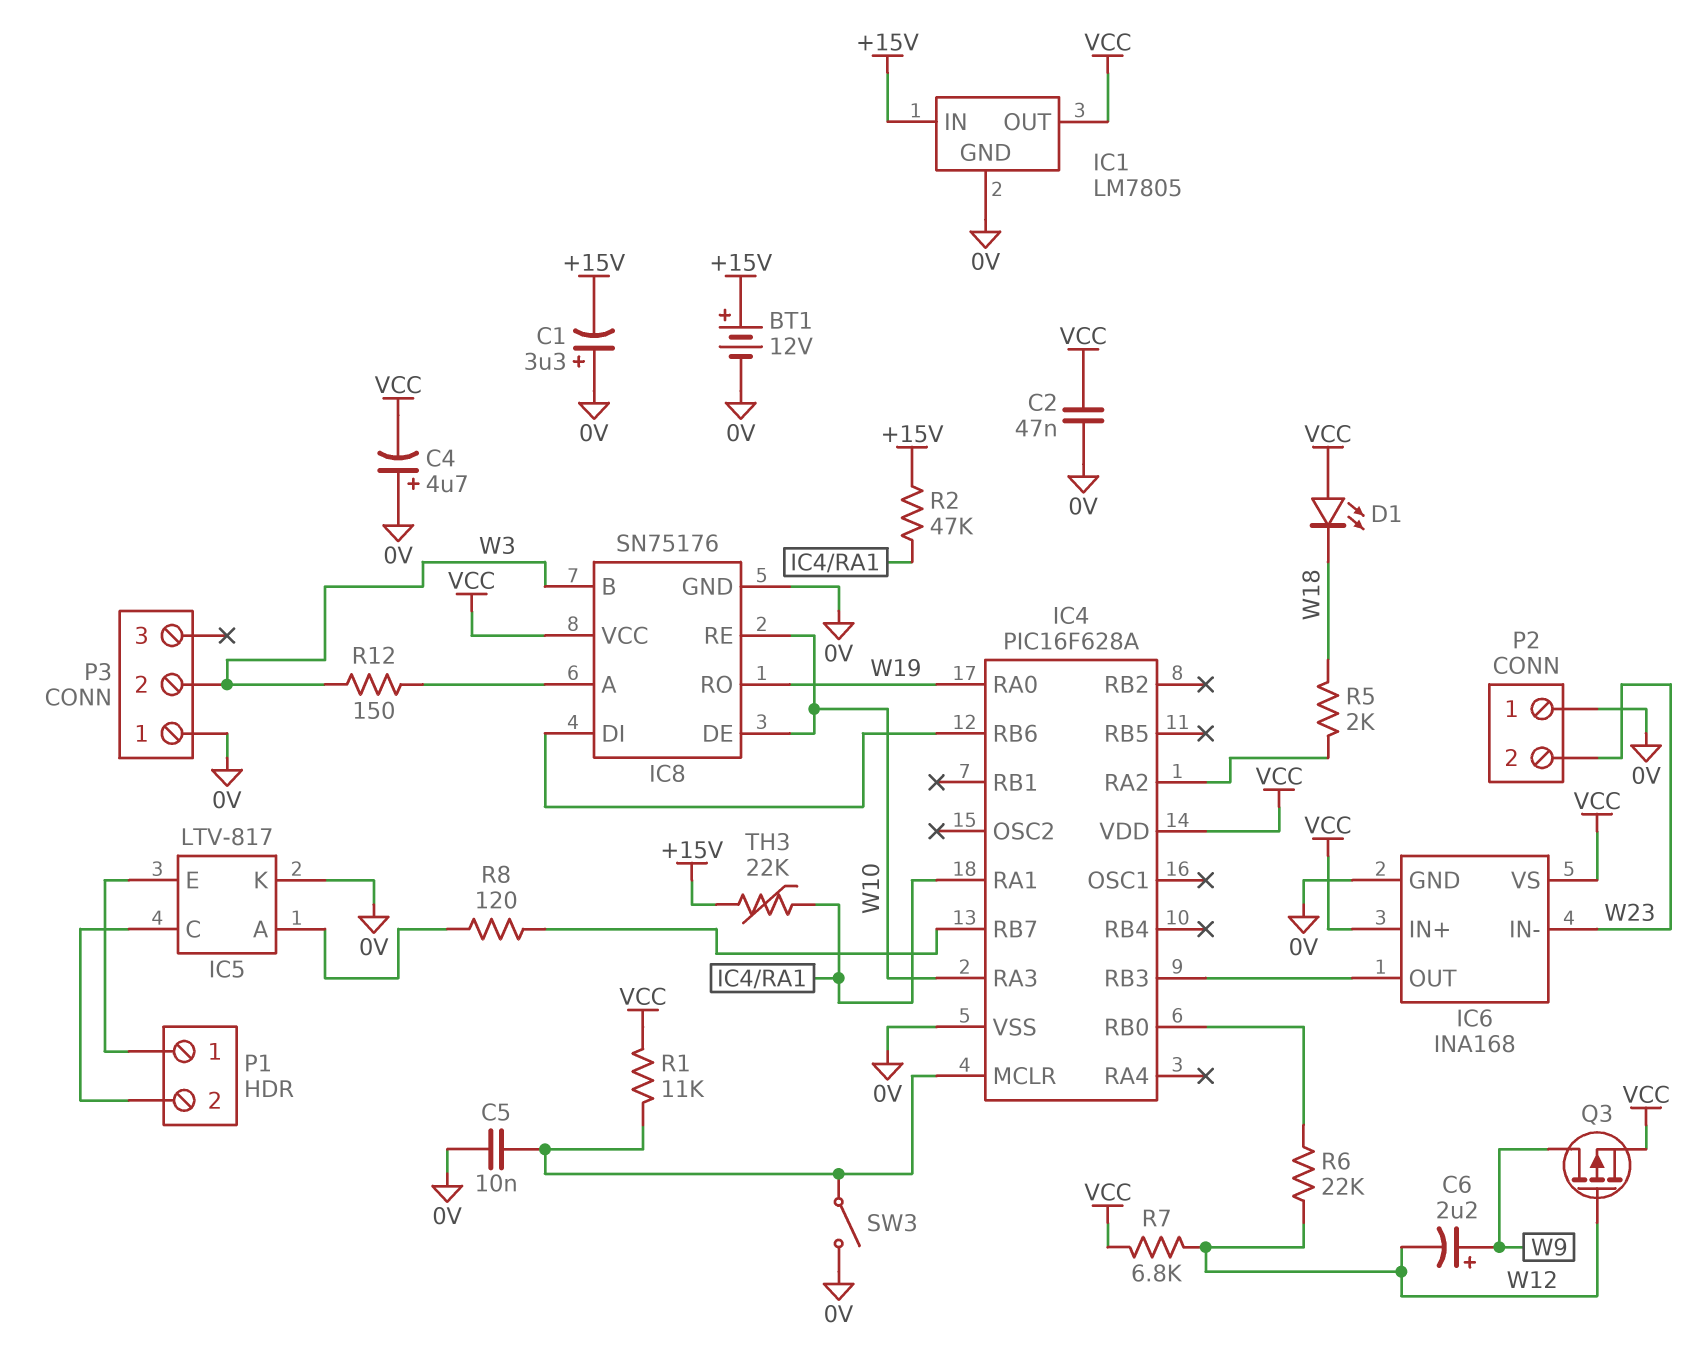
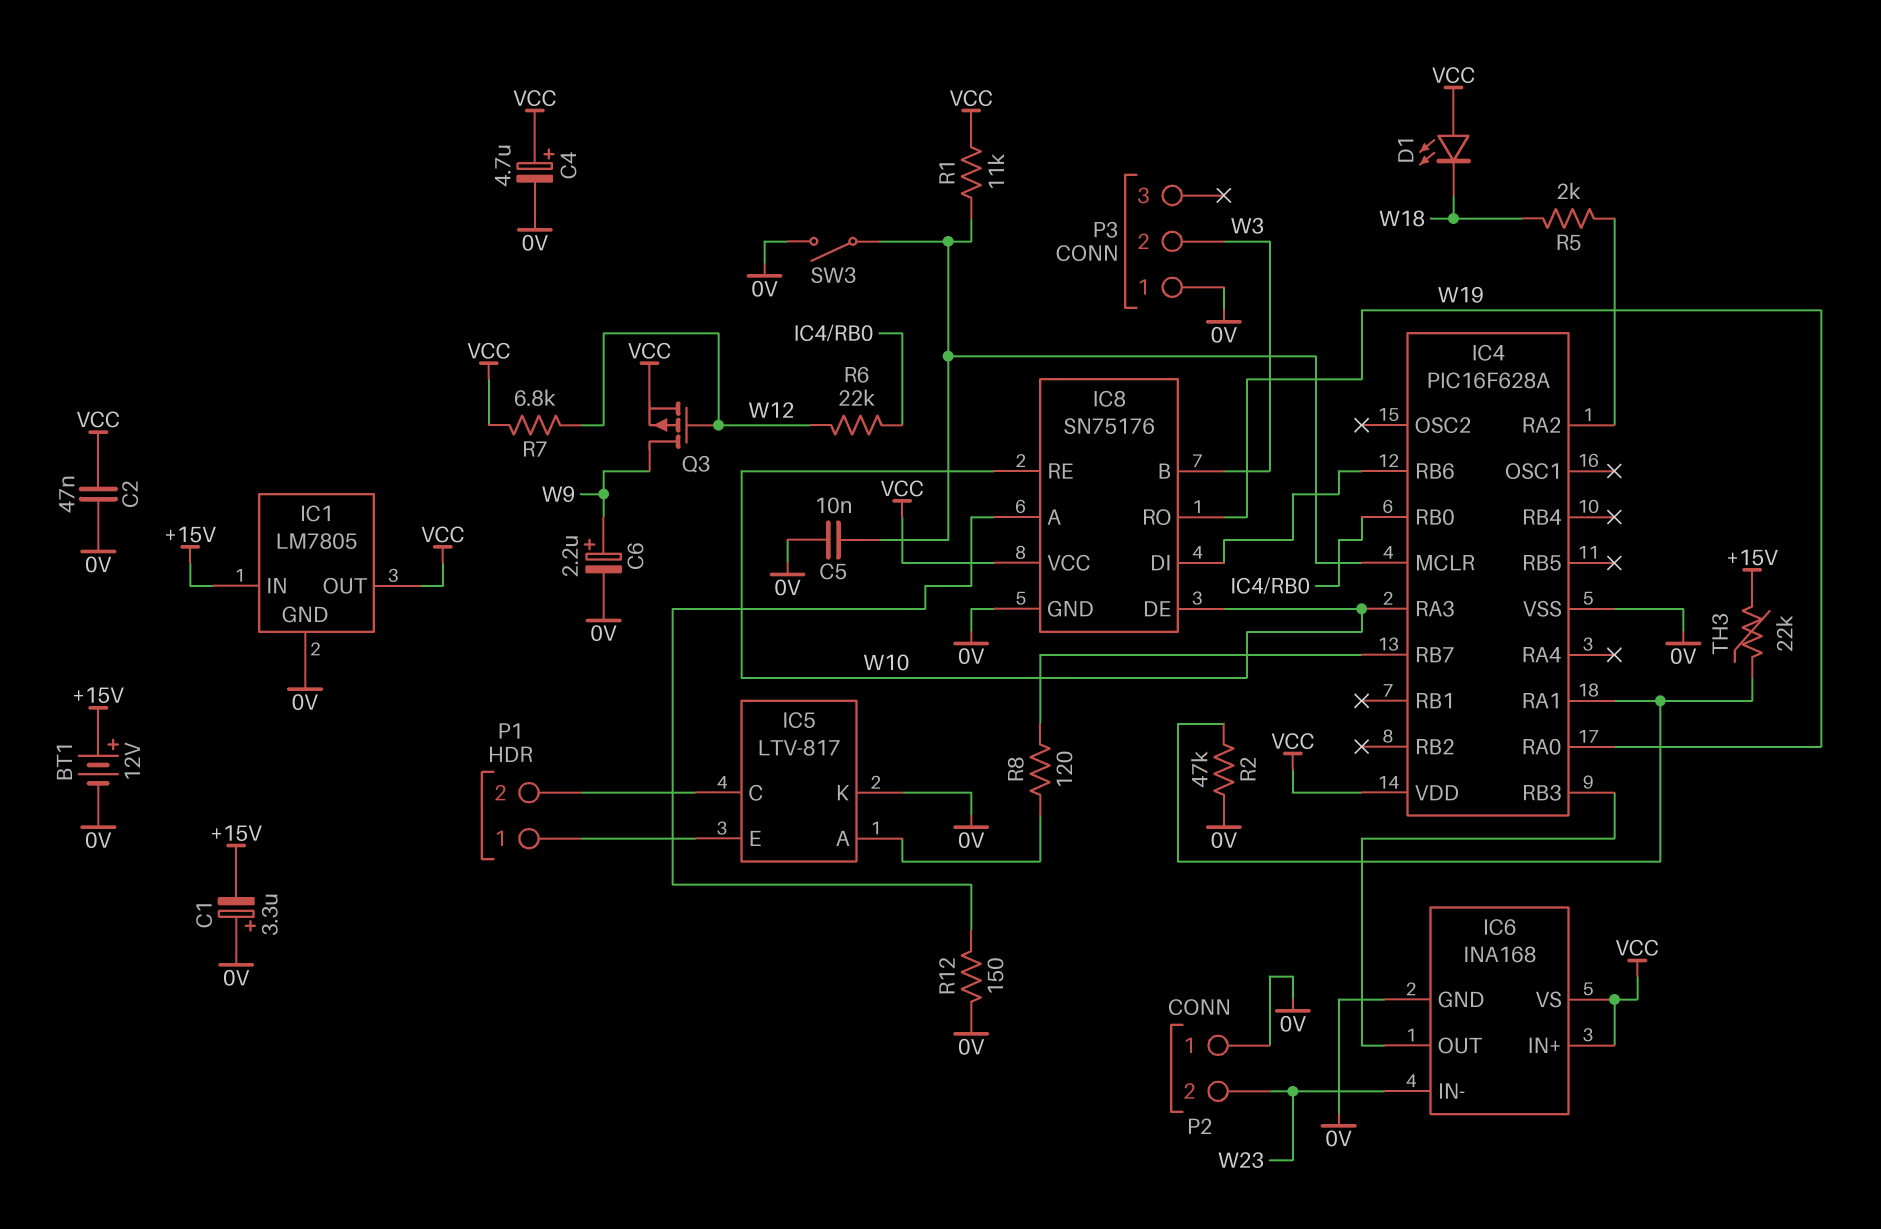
C4: 4.7uF (plus 0V, minus VCC) -> 4.7uF (plus VCC, minus 0V)
C6: 2.2uF (plus W9, minus W12) -> 2.2uF (plus W9, minus 0V)
R2: 47k (+15V, IC4/RA1) -> 47k (0V, IC4/RA1)
R12: 150 (IC8/A, W3) -> 150 (0V, IC8/A)

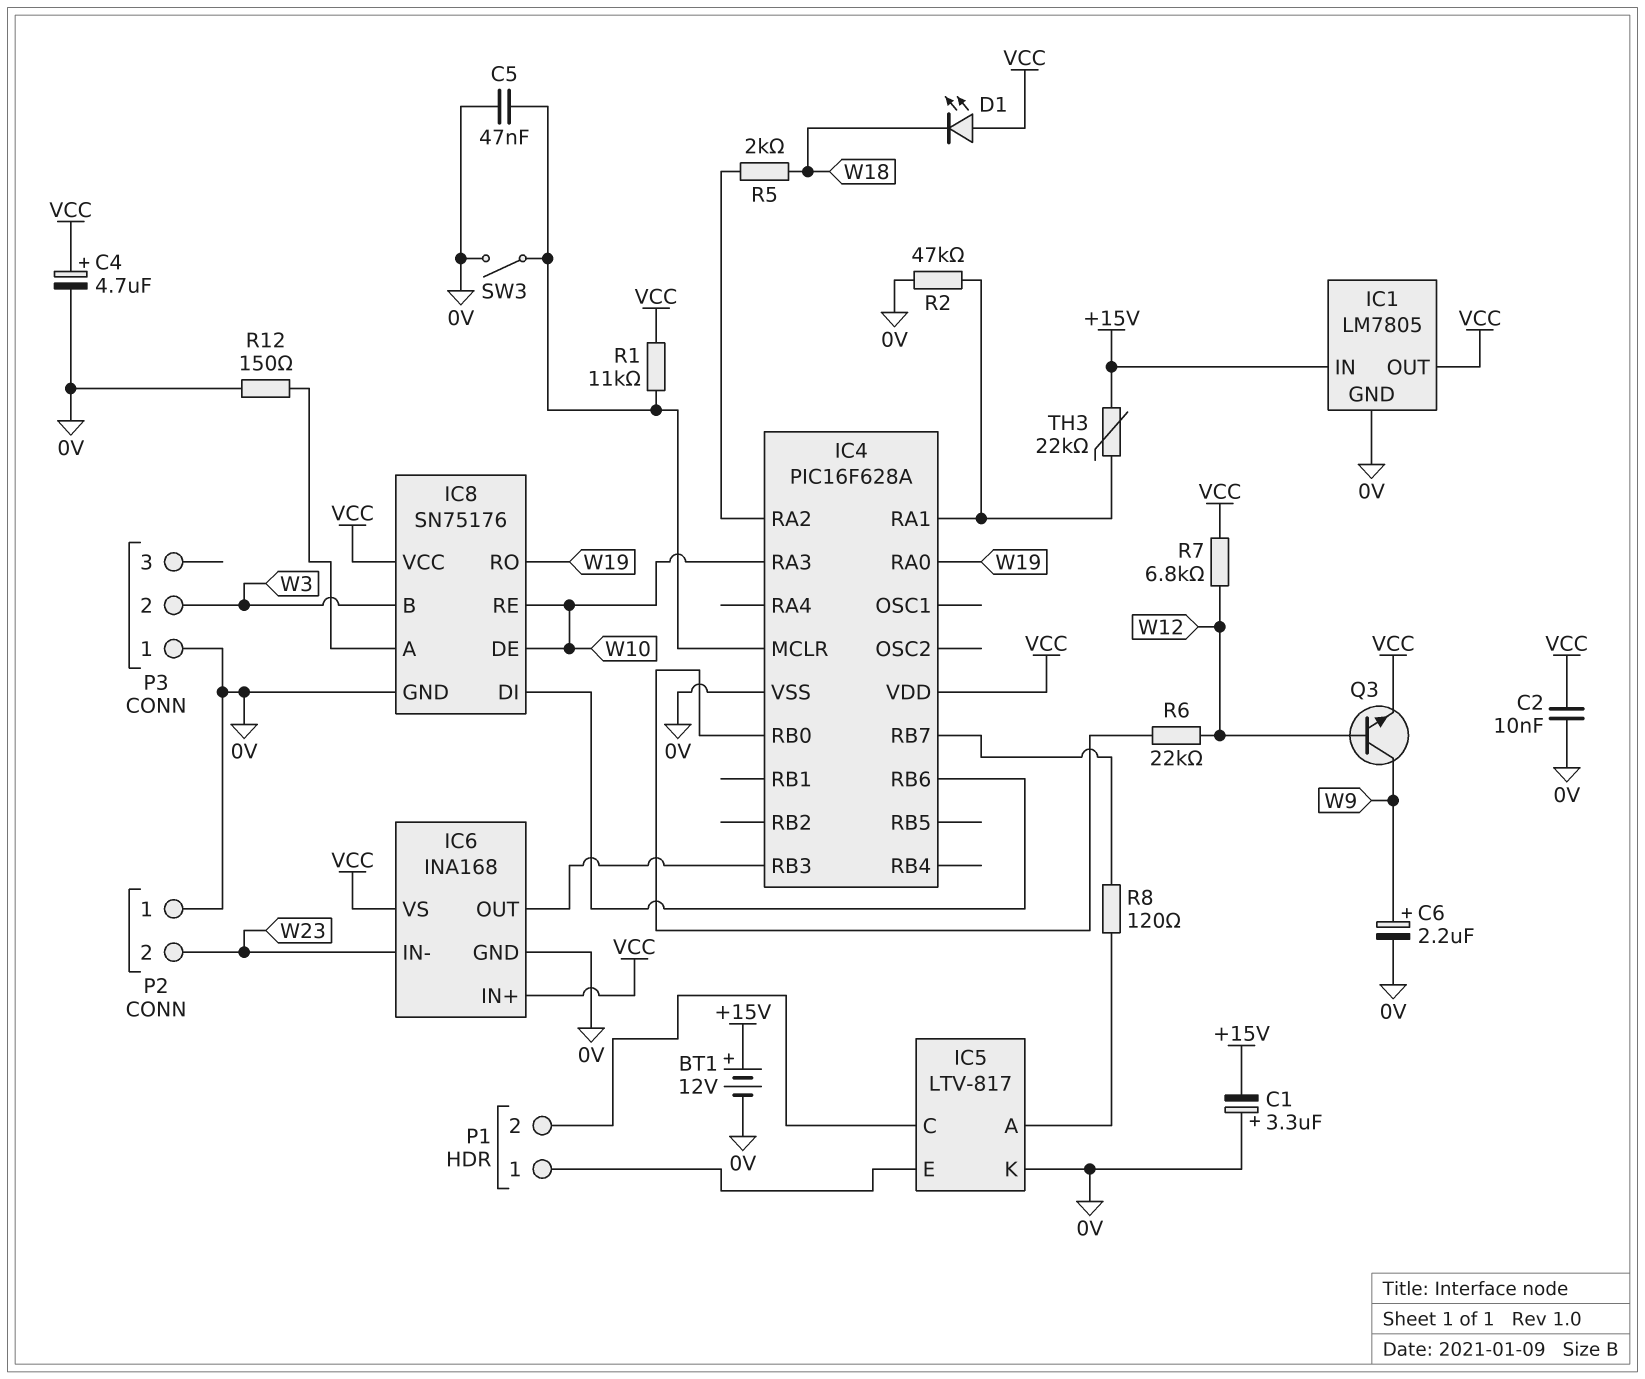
C2: 47nF (0V, VCC) -> 10nF (0V, VCC)
C5: 10nF (0V, IC4/MCLR) -> 47nF (0V, IC4/MCLR)
Q3: PMOS (G W12, D W9, S VCC) -> NPN (B W12, C W9, E VCC)

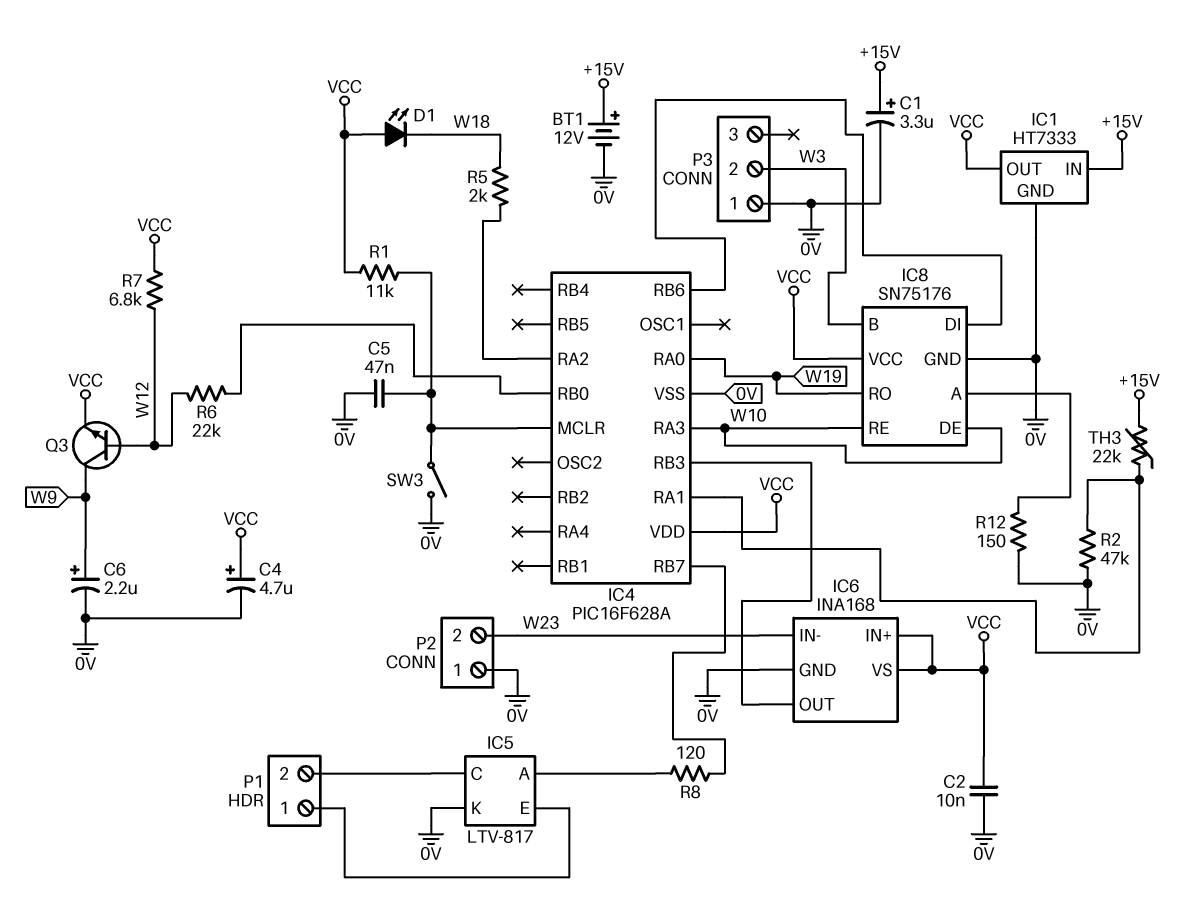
C1: 3.3uF (plus 0V, minus +15V) -> 3.3uF (plus +15V, minus 0V)
IC1: LM7805 -> HT7333

